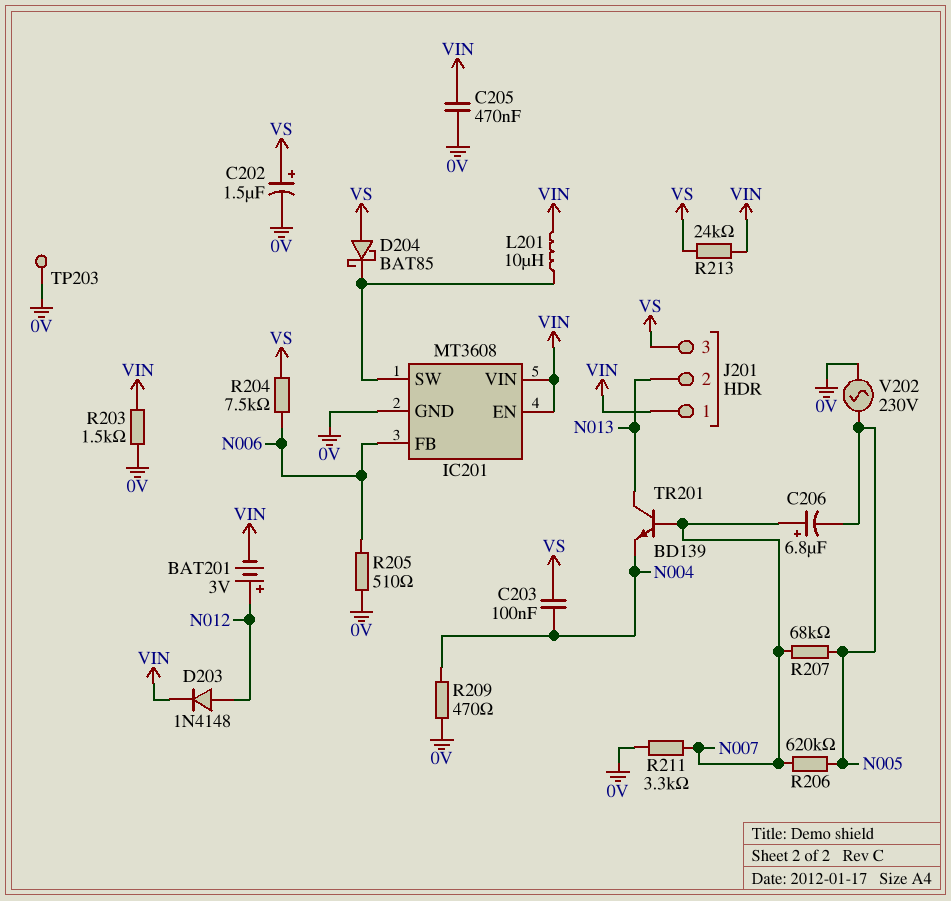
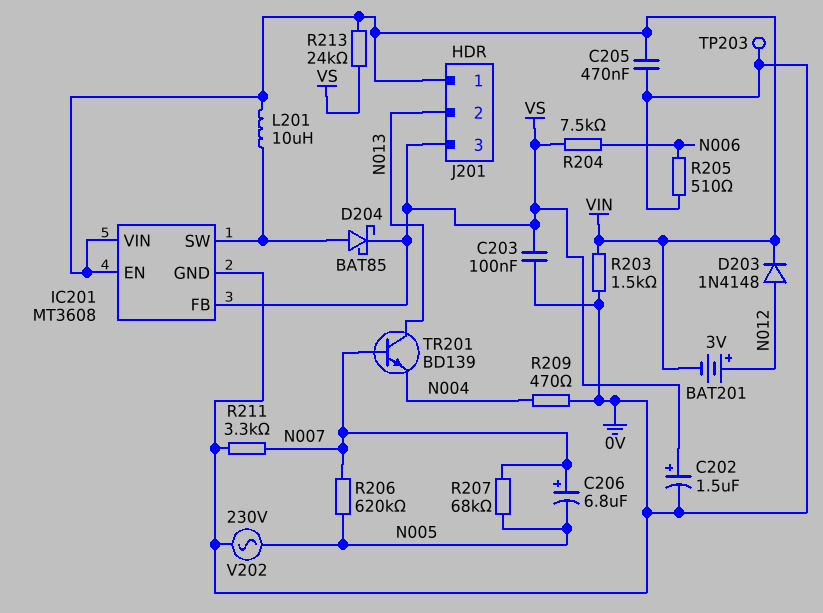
C203: 100nF (N004, VS) -> 100nF (0V, VS)
D204: schottky BAT85 (A VS, K IC201/SW) -> schottky BAT85 (A IC201/SW, K VS)
IC201 pin FB: N006 -> VS

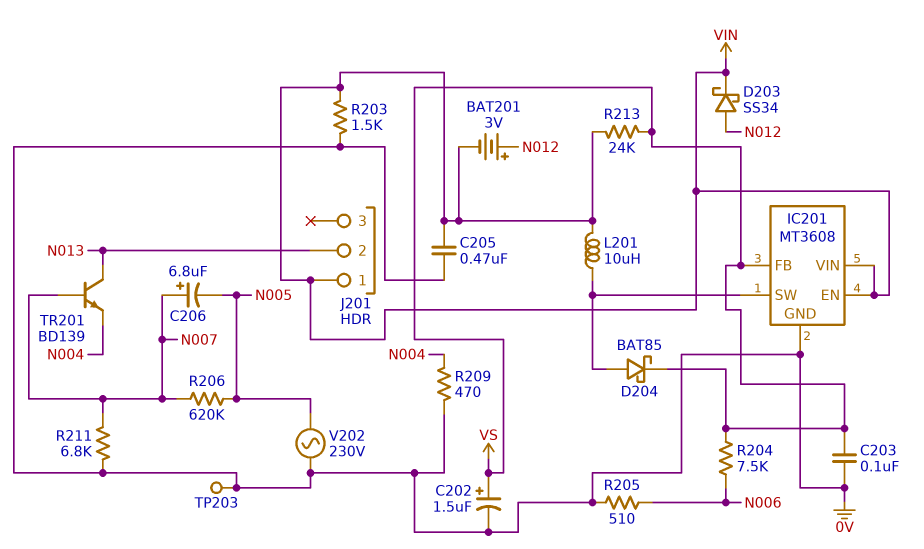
D203: diode 1N4148 (A N012, K VIN) -> schottky SS34 (A N012, K VIN)
J201 pin 3: VS -> none
R207: 68k (N005, N007) -> none
R211: 3.3k (0V, N007) -> 6.8k (0V, N007)

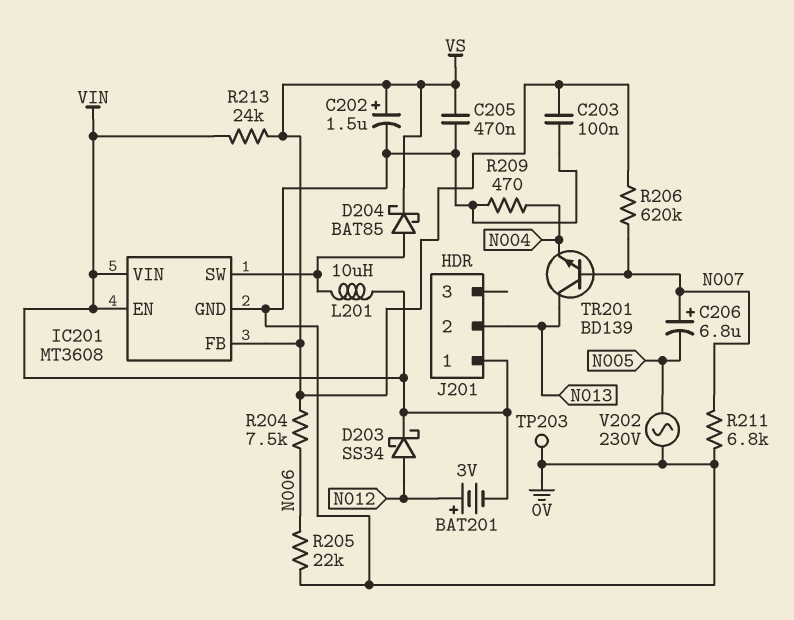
C205: 470nF (0V, VIN) -> 470nF (0V, VS)
R203: 1.5k (0V, VIN) -> none
R205: 510 (0V, N006) -> 22k (0V, N006)
R206: 620k (N005, N007) -> 620k (N007, VS)

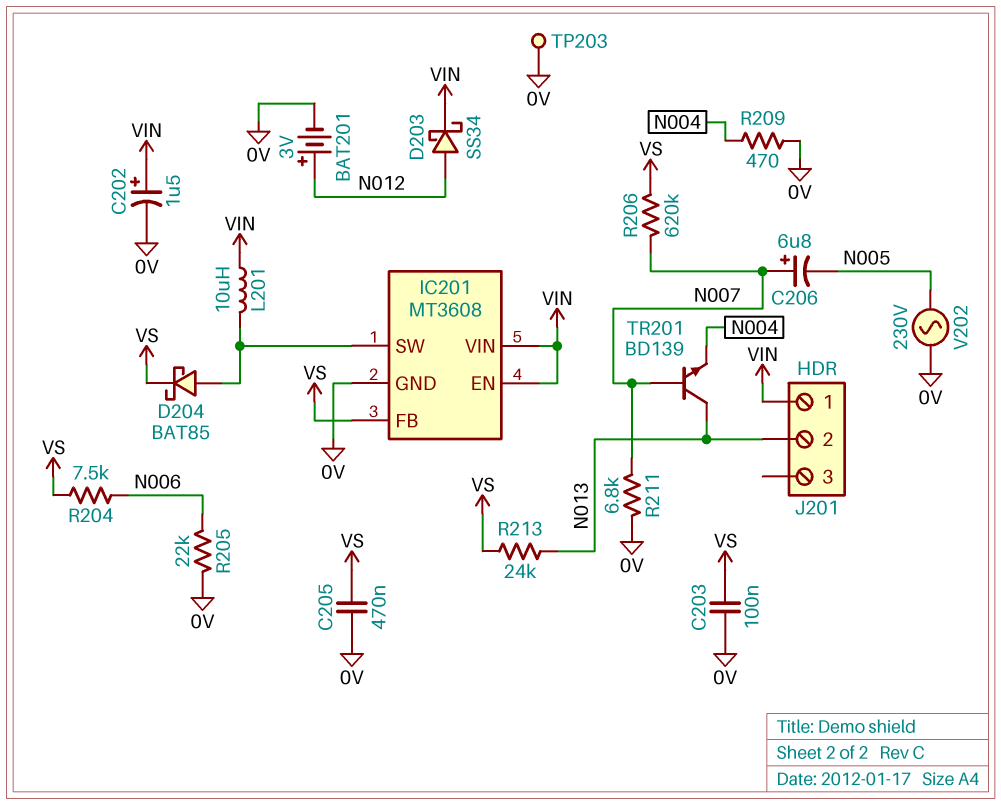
BAT201: 3V (plus N012, minus VIN) -> 3V (plus N012, minus 0V)
C202: 1.5uF (plus VS, minus 0V) -> 1.5uF (plus VIN, minus 0V)
R213: 24k (VIN, VS) -> 24k (N013, VS)

